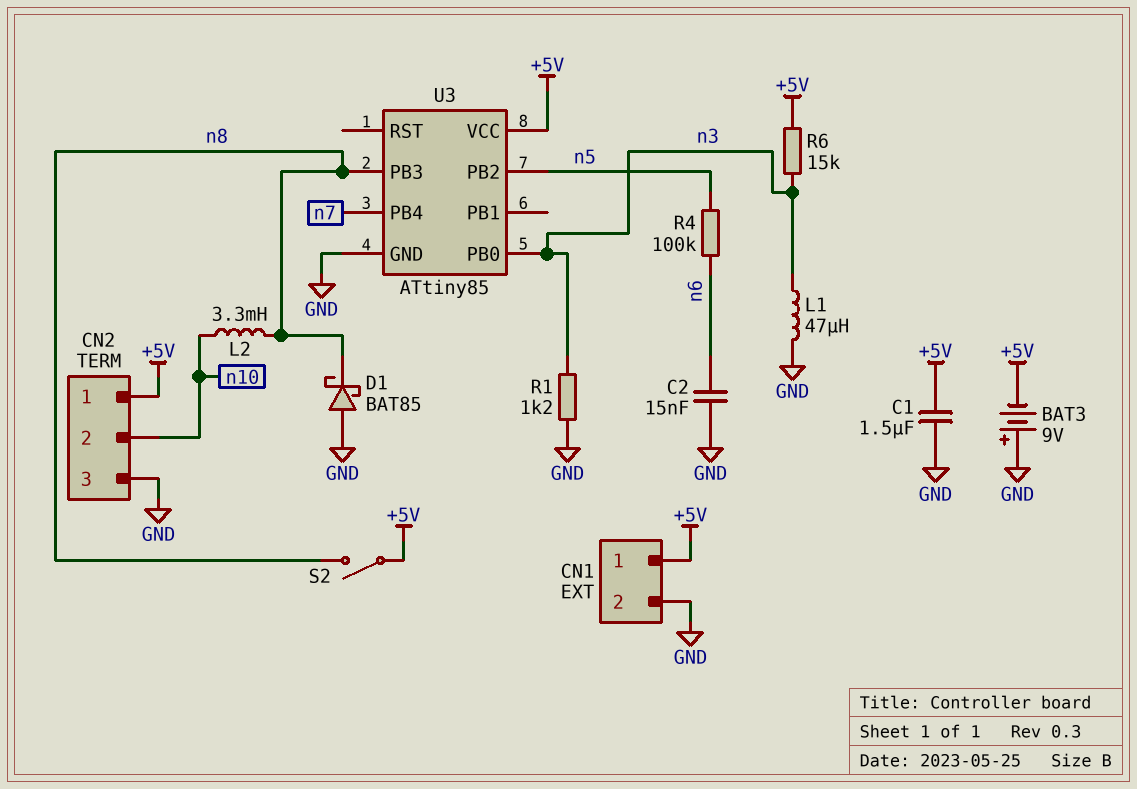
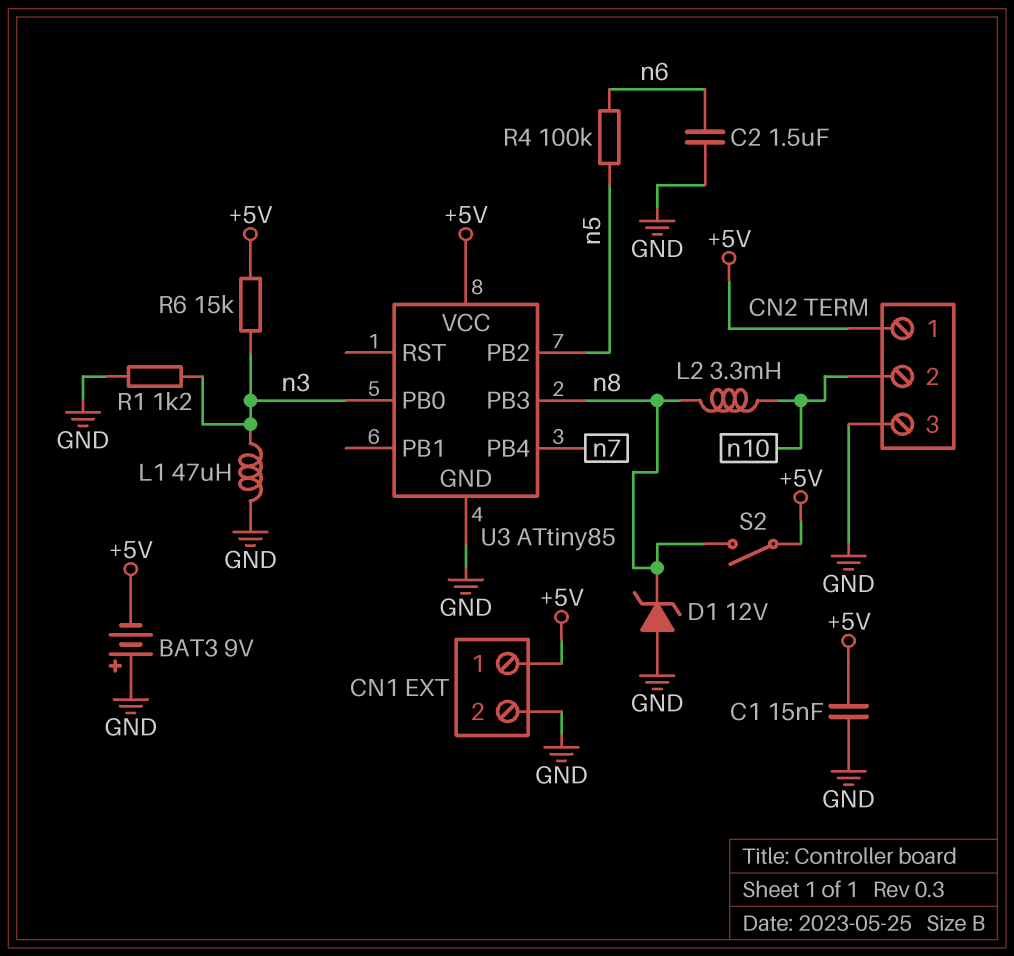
C1: 1.5uF (+5V, GND) -> 15nF (+5V, GND)
C2: 15nF (GND, n6) -> 1.5uF (GND, n6)
D1: schottky BAT85 (A GND, K n8) -> zener 12V (A GND, K n8)

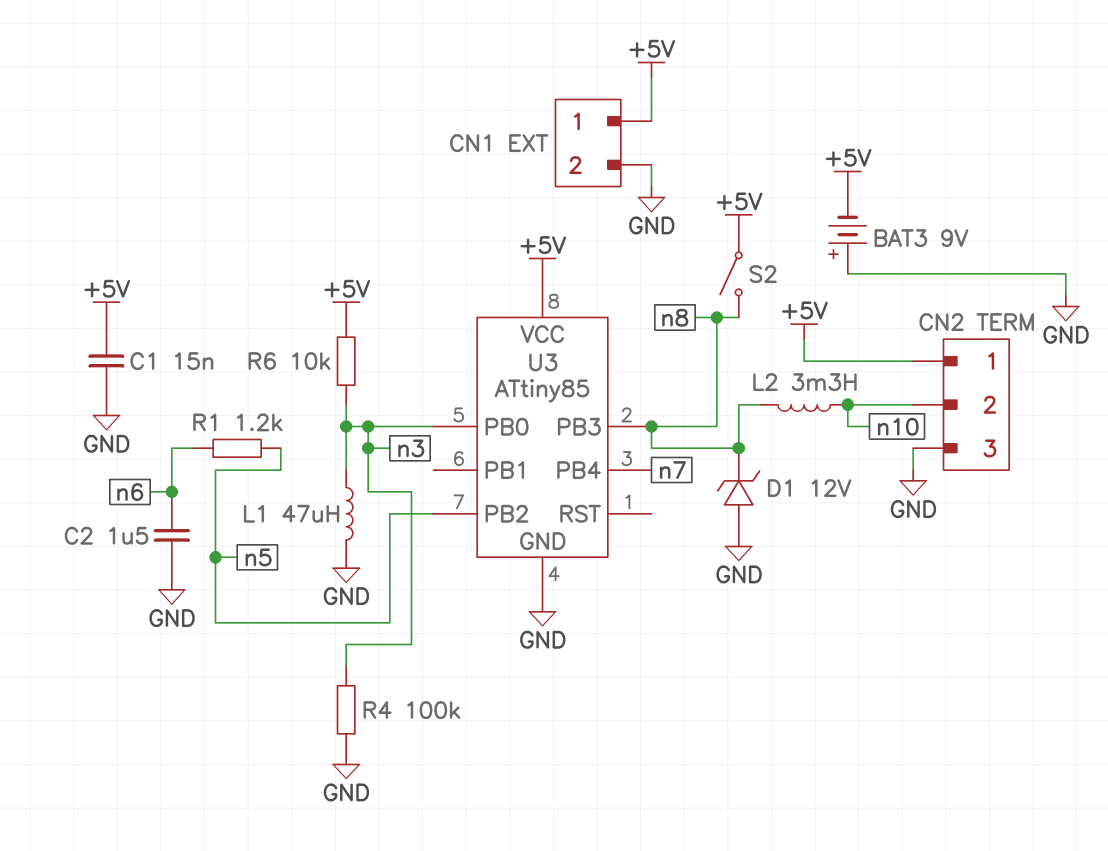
R1: 1.2k (GND, n3) -> 1.2k (n5, n6)
R4: 100k (n5, n6) -> 100k (GND, n3)
R6: 15k (+5V, n3) -> 10k (+5V, n3)

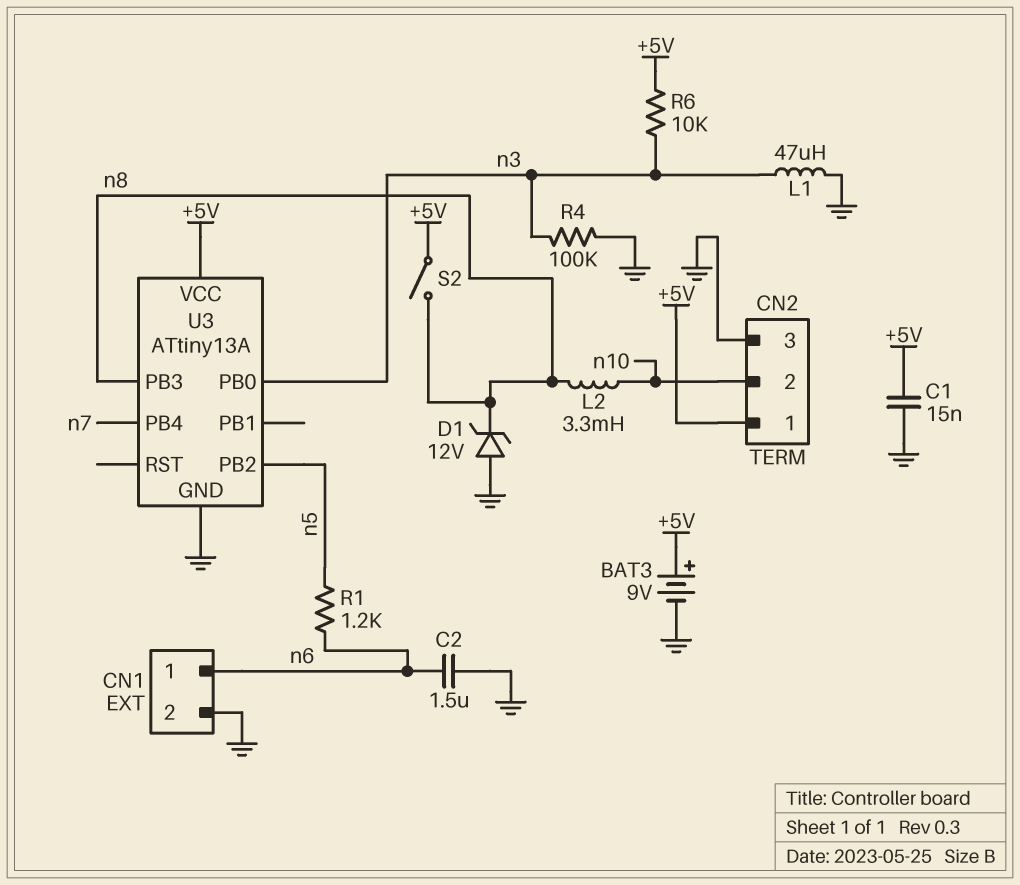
BAT3: 9V (plus GND, minus +5V) -> 9V (plus +5V, minus GND)
CN1 pin 1: +5V -> n6
U3: ATtiny85 -> ATtiny13A

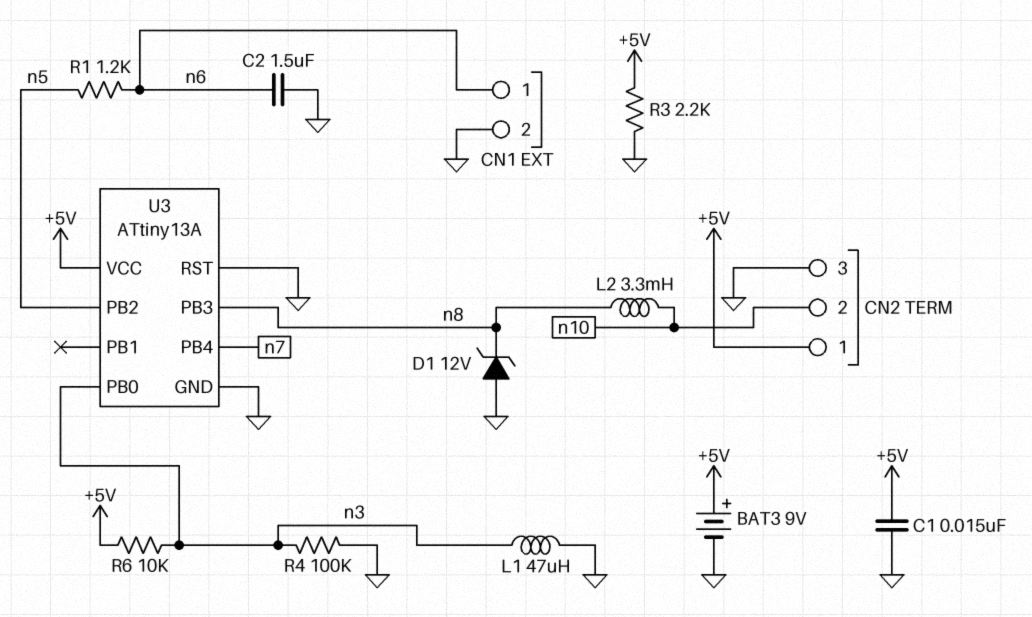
R3: none -> 2.2k (+5V, GND)
S2: switch (+5V, n8) -> none
U3 pin RST: none -> GND

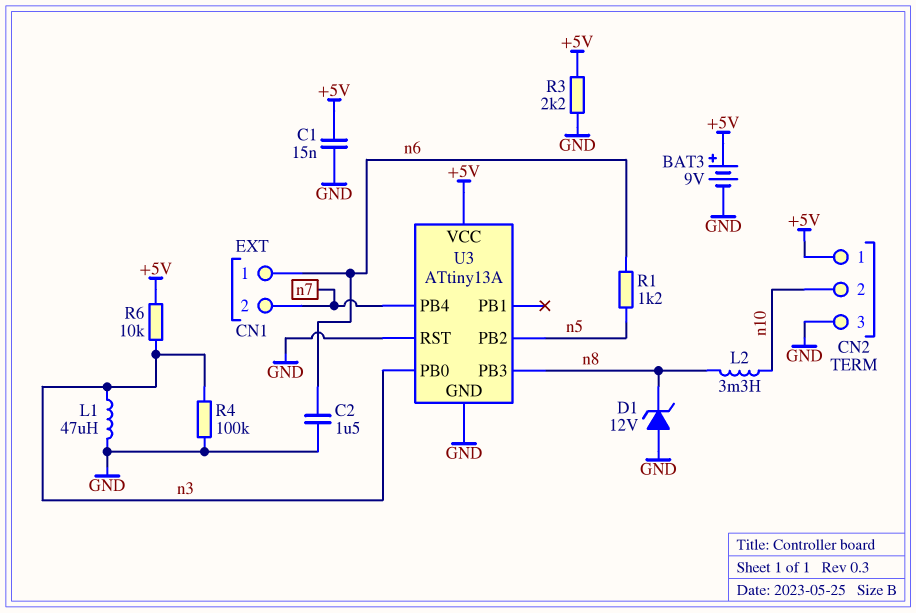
CN1 pin 2: GND -> n7

